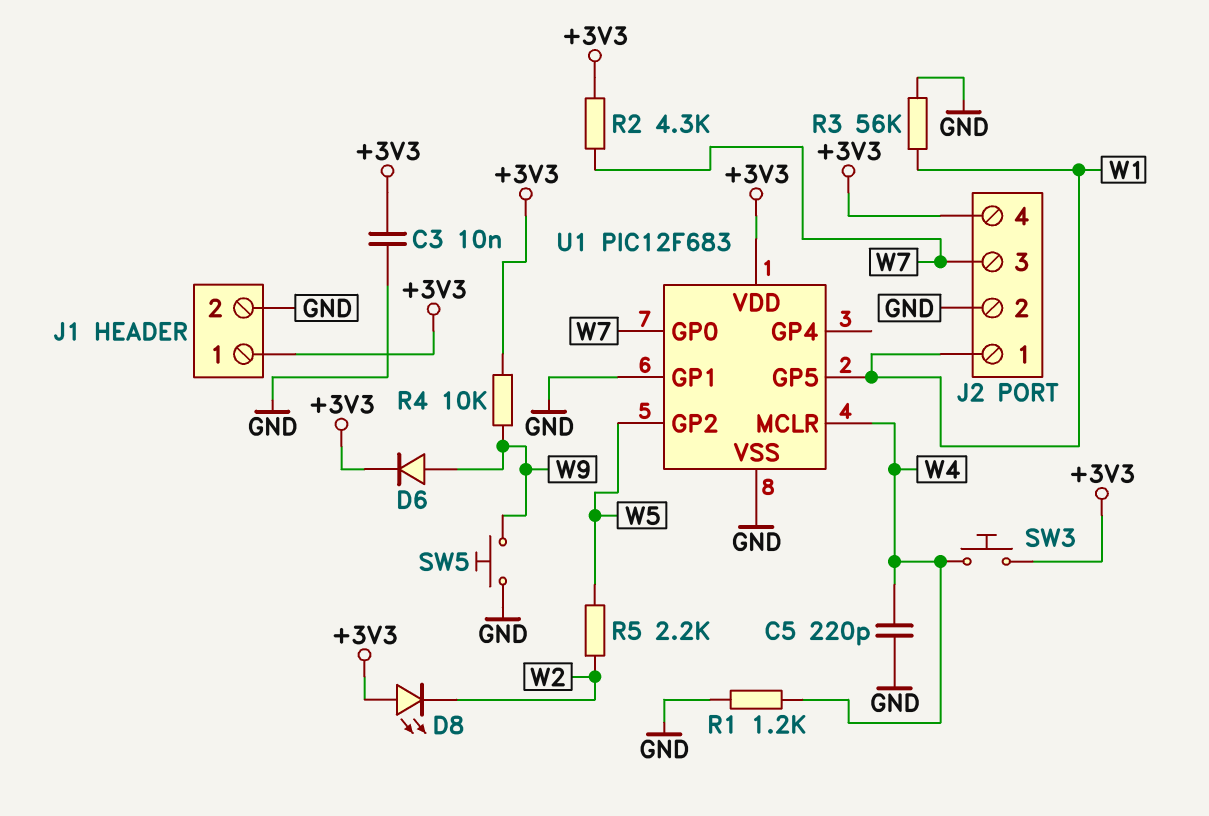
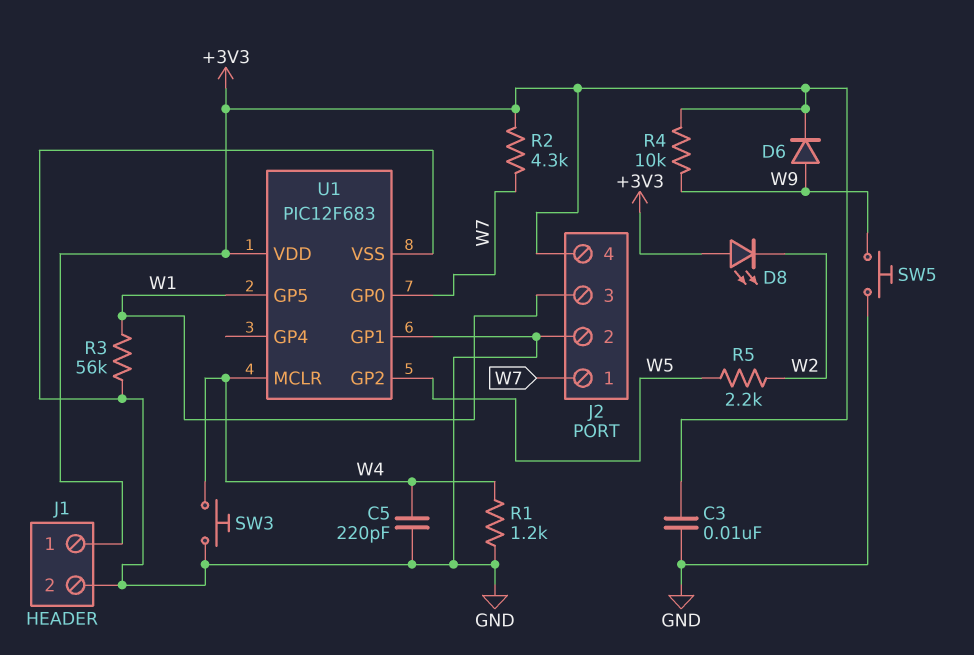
J2 pin 1: W1 -> W7
J2 pin 3: W7 -> W1
SW3: button (+3V3, W4) -> button (GND, W4)

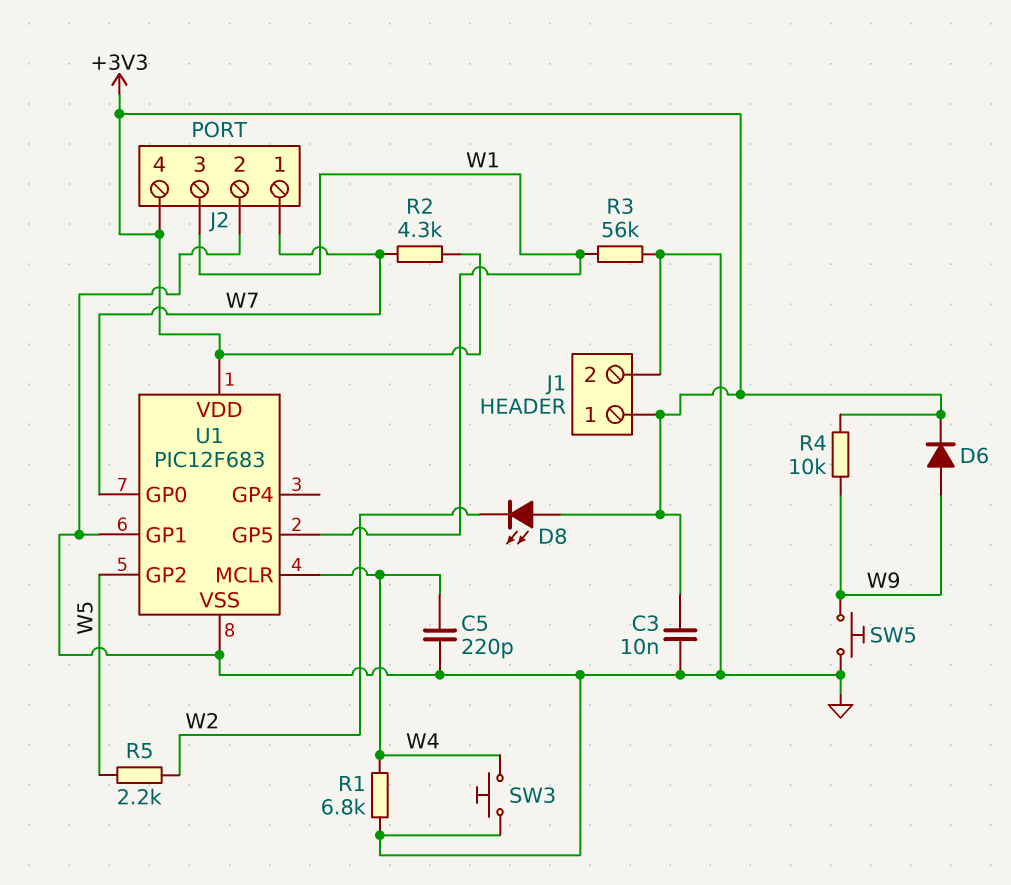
R1: 1.2k (GND, W4) -> 6.8k (GND, W4)

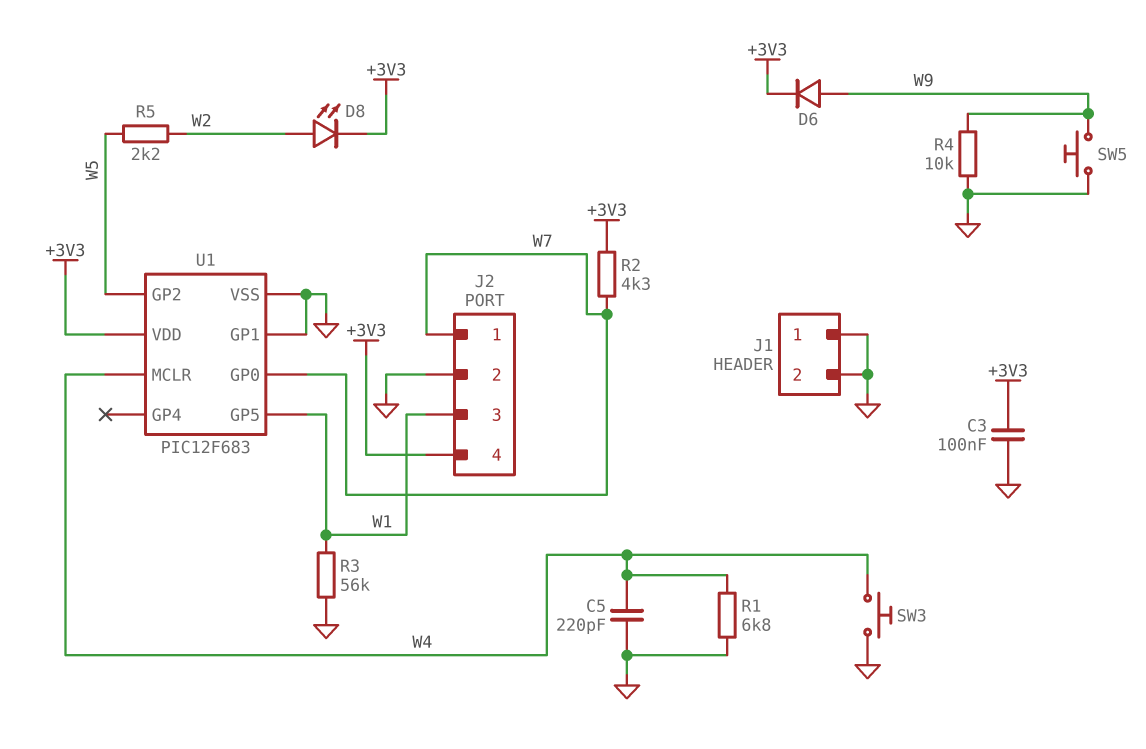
C3: 10nF (+3V3, GND) -> 100nF (+3V3, GND)
D8: LED (A +3V3, K W2) -> LED (A W2, K +3V3)
J1 pin 1: +3V3 -> GND
R4: 10k (+3V3, W9) -> 10k (GND, W9)

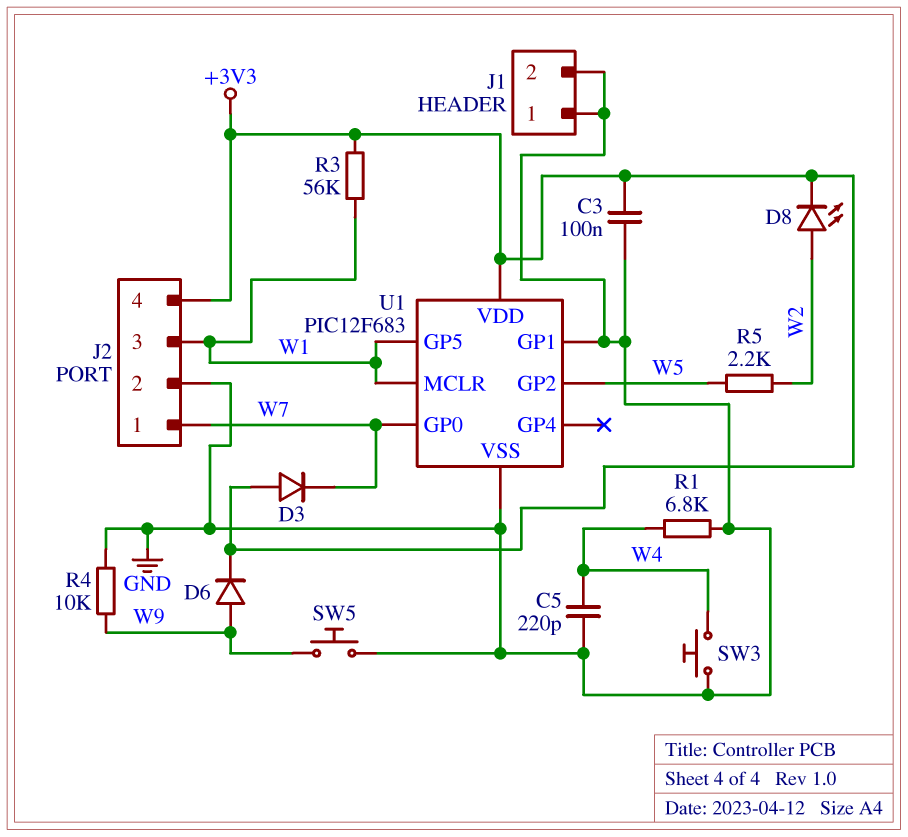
D3: none -> diode (A +3V3, K W7)
R2: 4.3k (+3V3, W7) -> none
R3: 56k (GND, W1) -> 56k (+3V3, W1)
U1 pin MCLR: W4 -> W1

